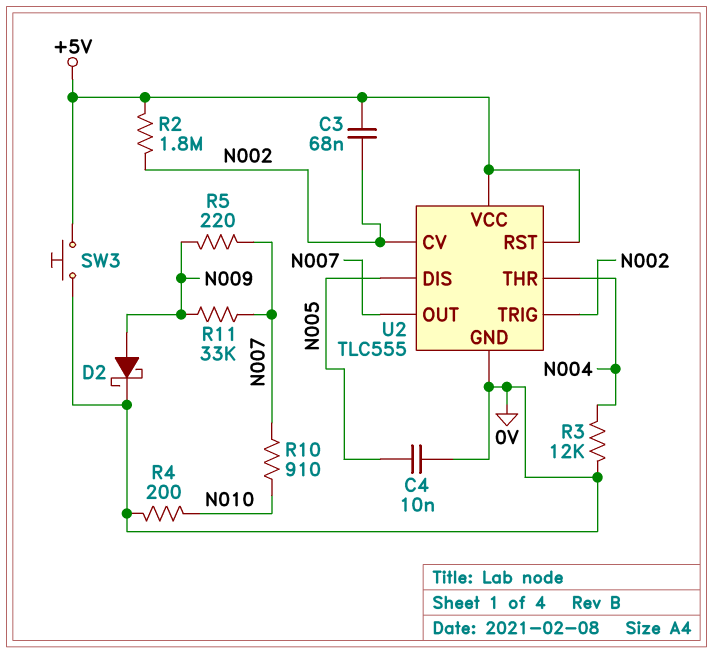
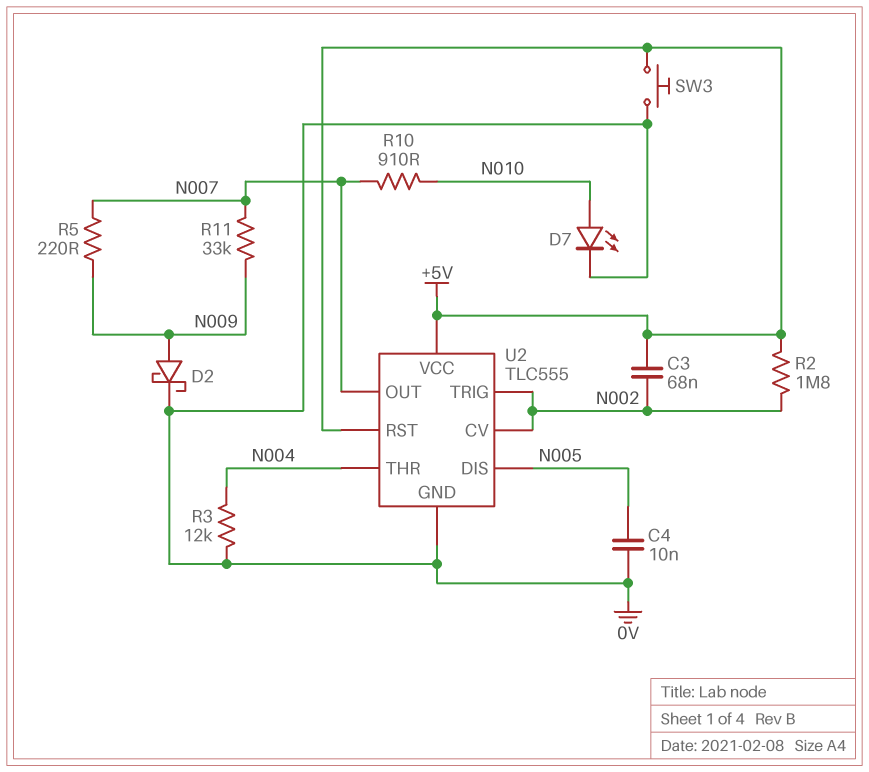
D7: none -> LED (A N010, K 0V)
R4: 200 (0V, N010) -> none

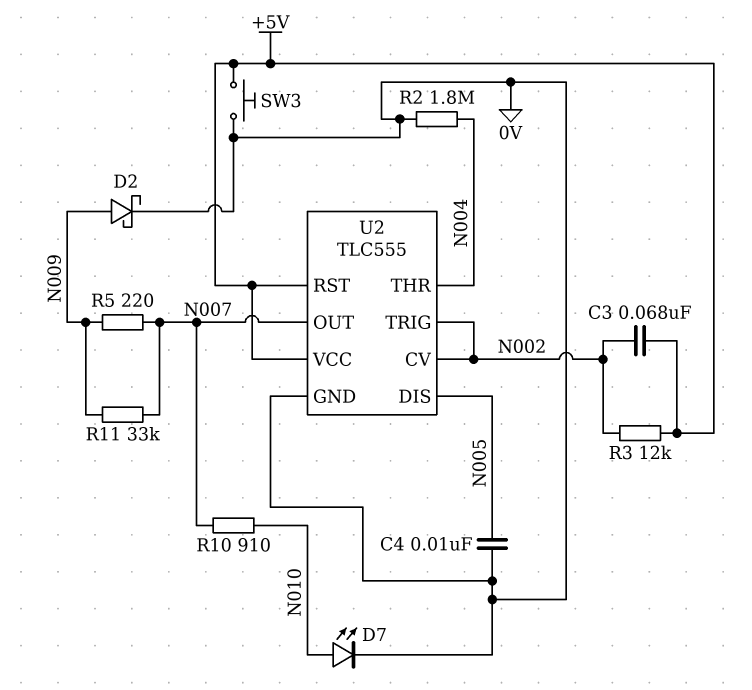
R2: 1.8M (+5V, N002) -> 1.8M (0V, N004)
R3: 12k (0V, N004) -> 12k (+5V, N002)

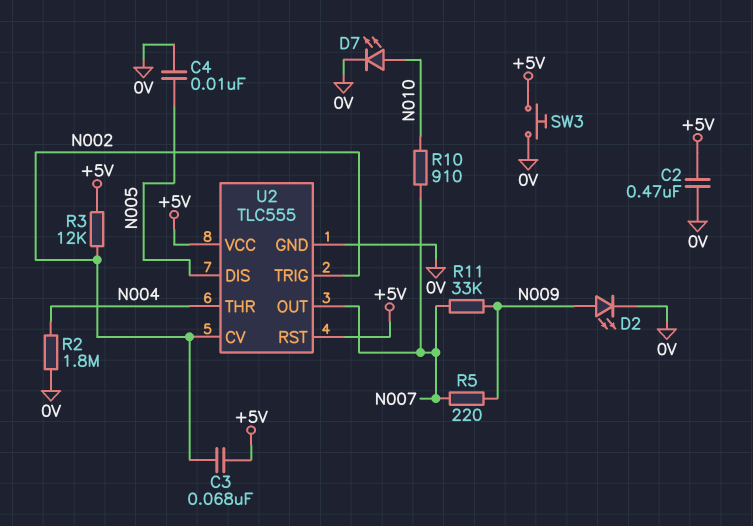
C2: none -> 470nF (+5V, 0V)
D2: schottky (A N009, K 0V) -> LED (A N009, K 0V)

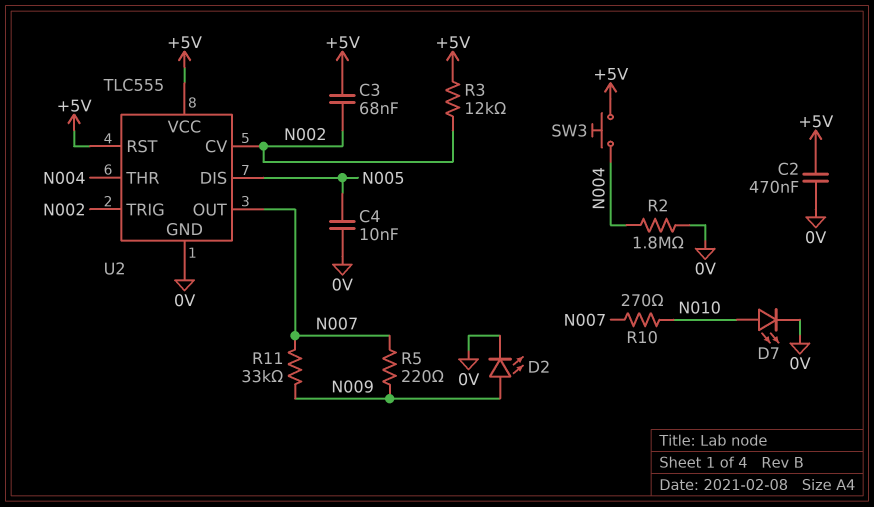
R10: 910 (N007, N010) -> 270 (N007, N010)
SW3: button (+5V, 0V) -> button (+5V, N004)

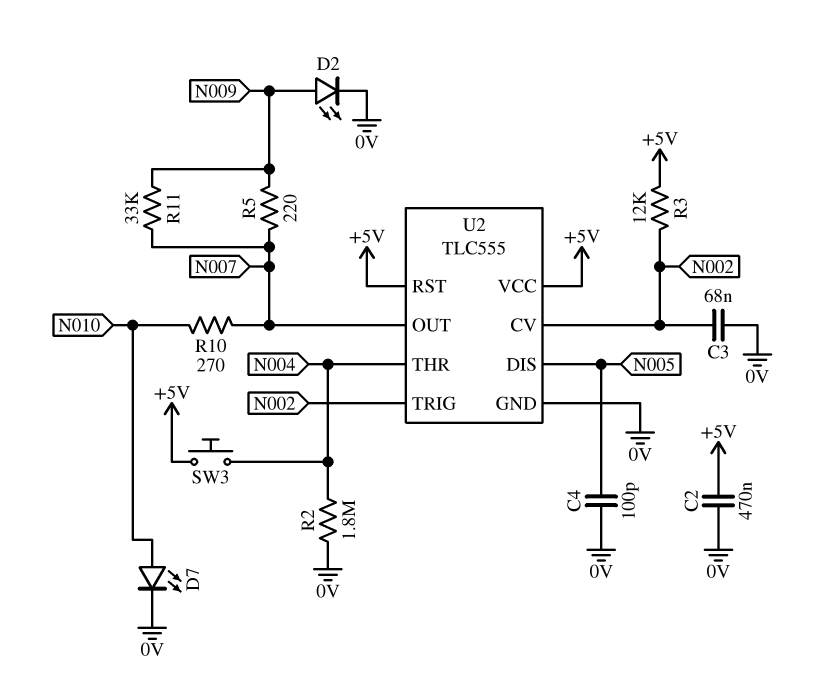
C3: 68nF (+5V, N002) -> 68nF (0V, N002)
C4: 10nF (0V, N005) -> 100pF (0V, N005)

